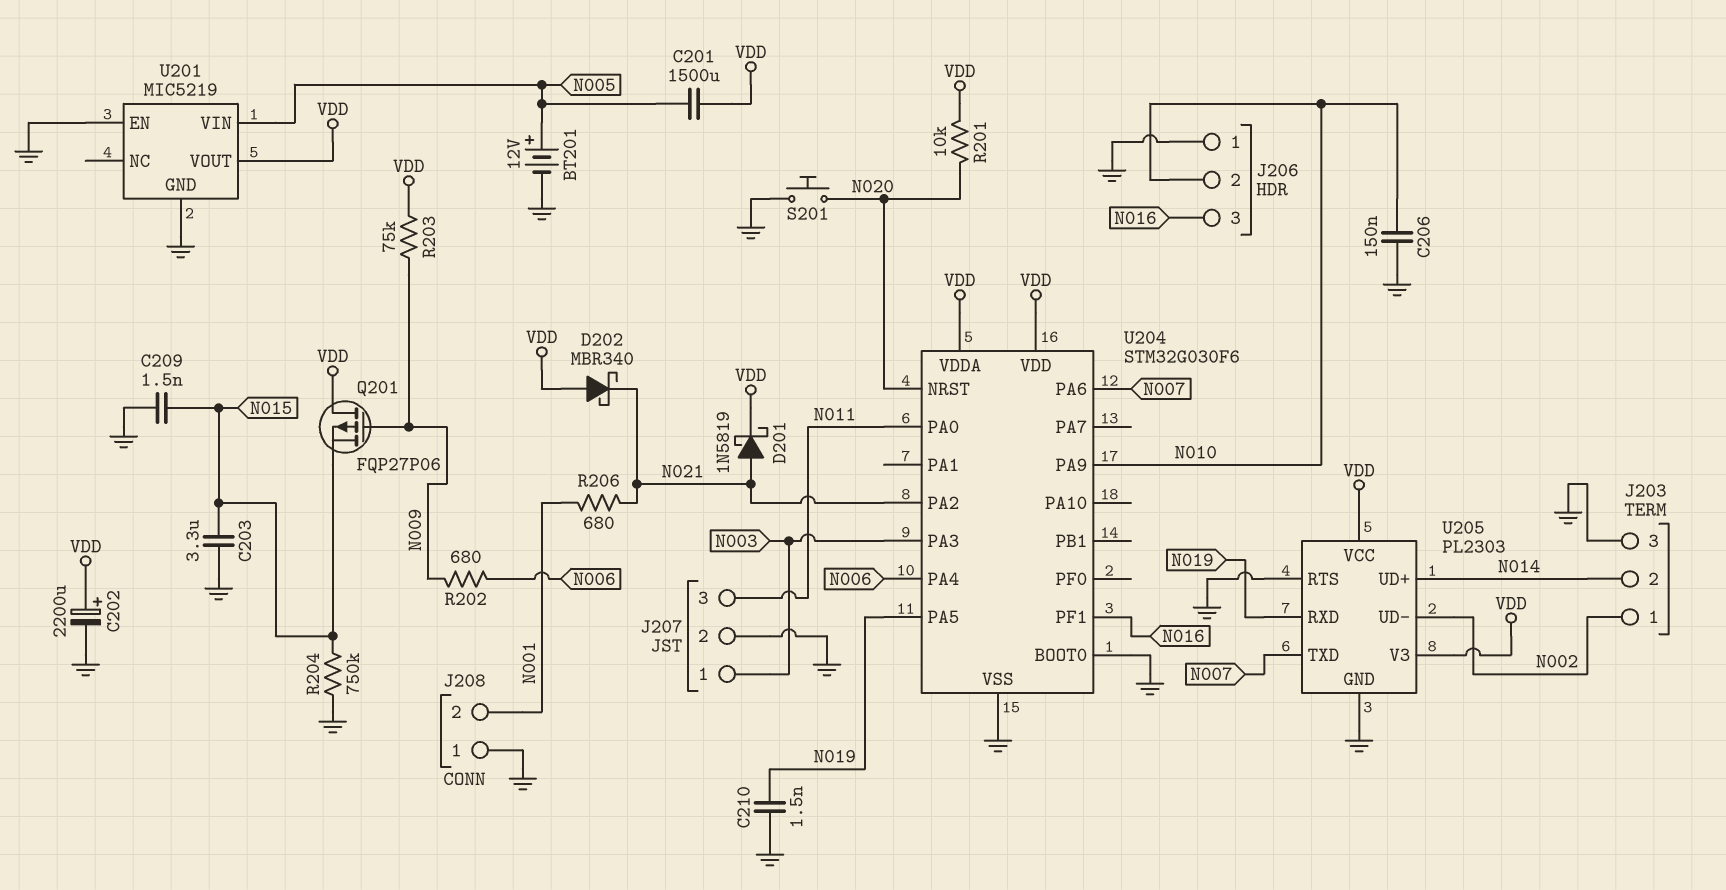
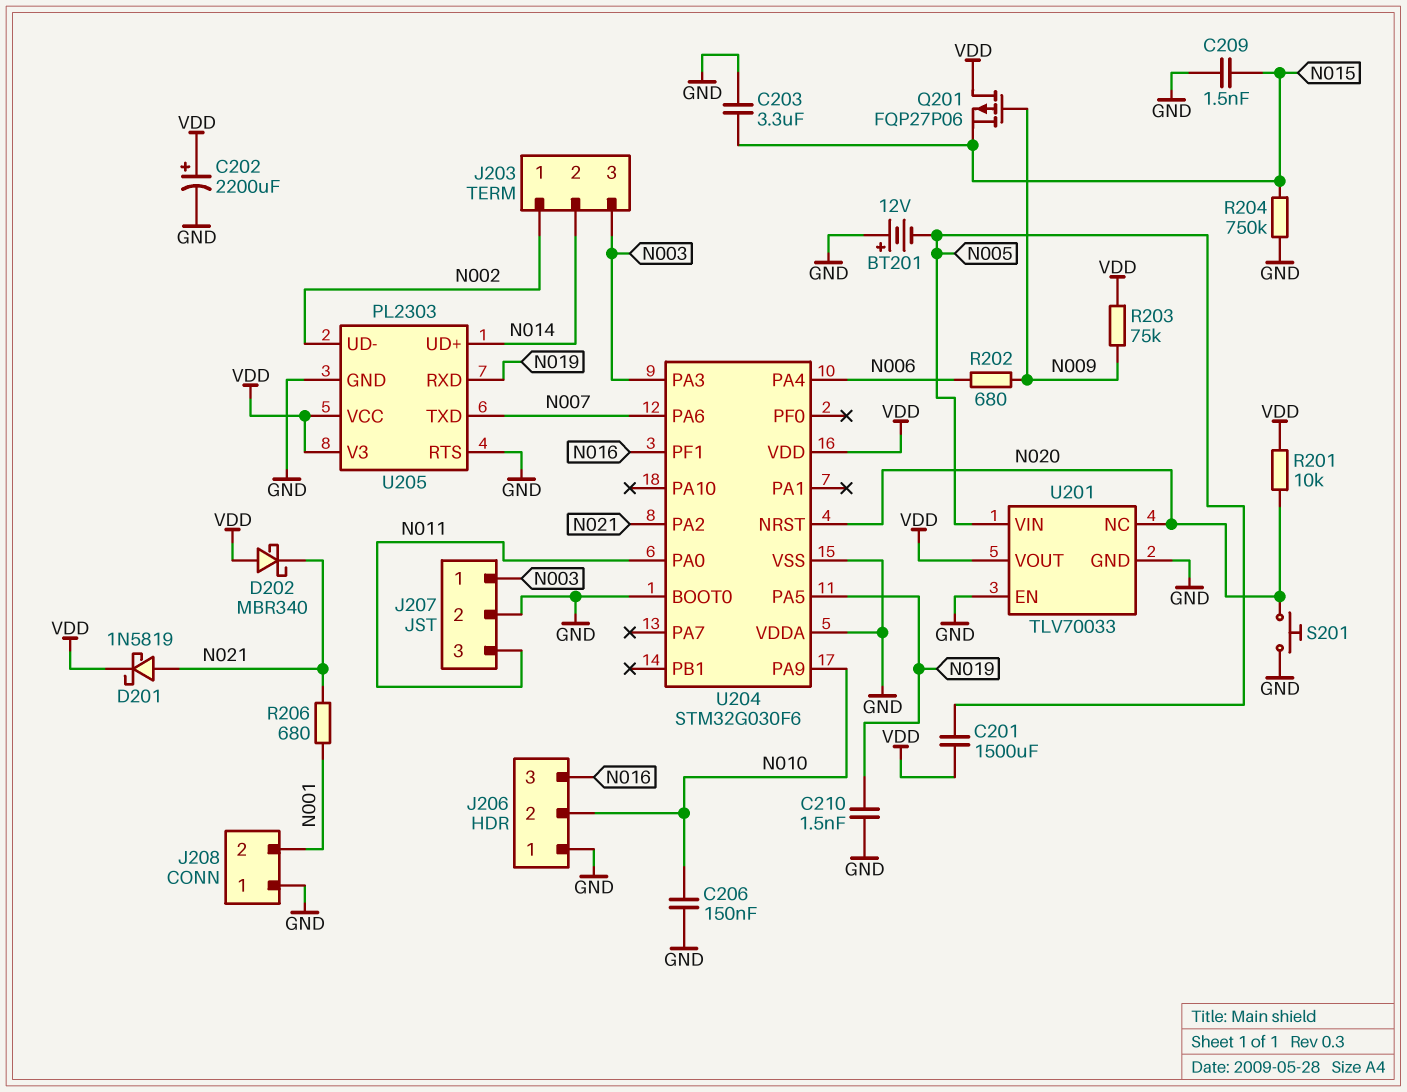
BT201: 12V (plus N005, minus GND) -> 12V (plus GND, minus N005)
J203 pin 3: GND -> N003
U201: MIC5219 -> TLV70033
U201 pin NC: none -> N020
U204 pin VDDA: VDD -> GND

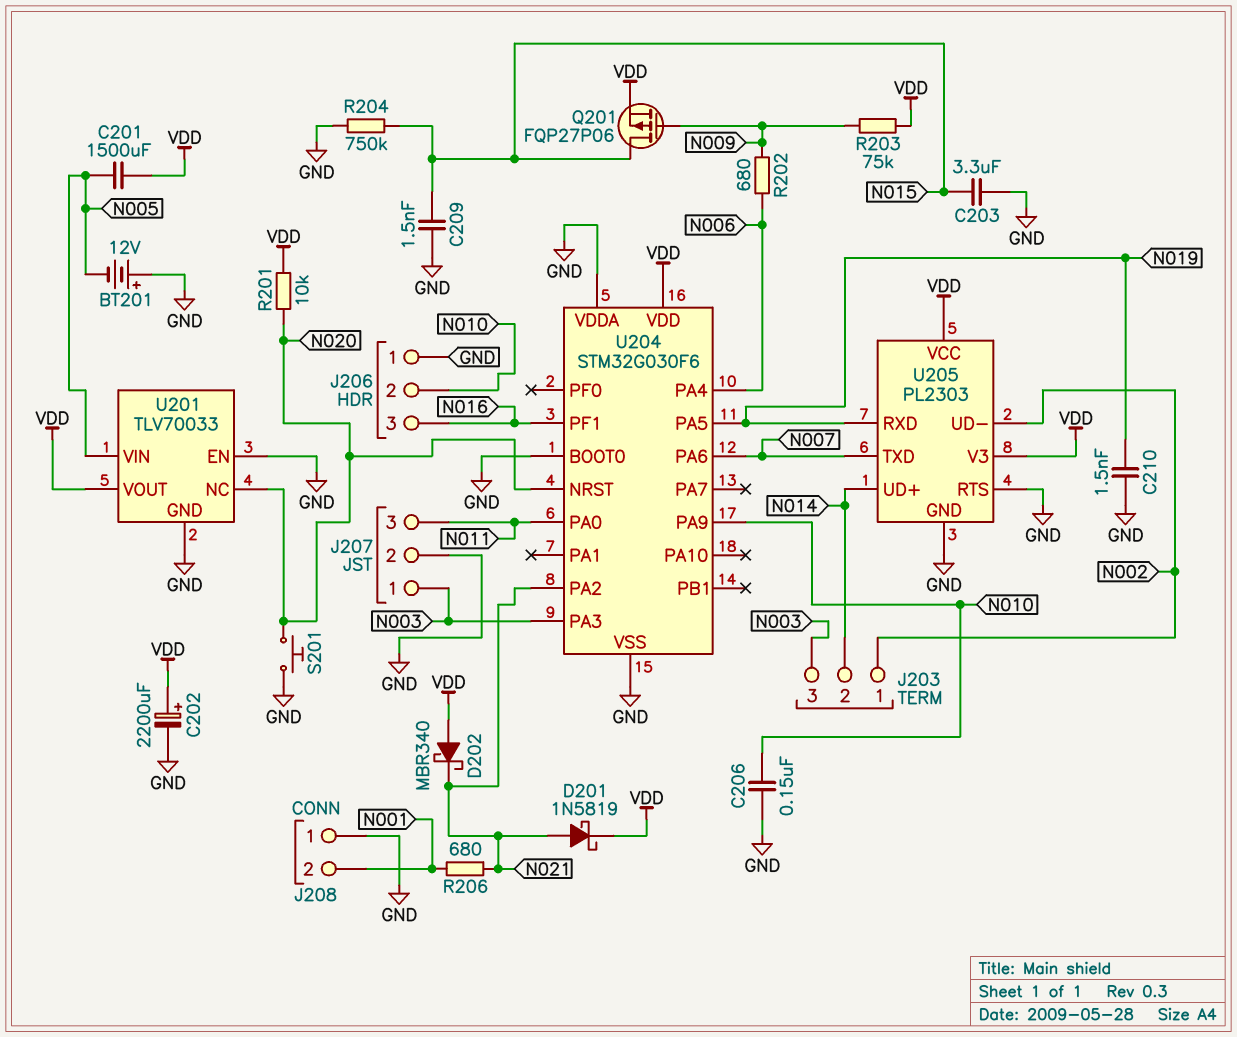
Q201: PMOS FQP27P06 (G N009, D VDD, S N015) -> PMOS FQP27P06 (G N009, D N015, S VDD)

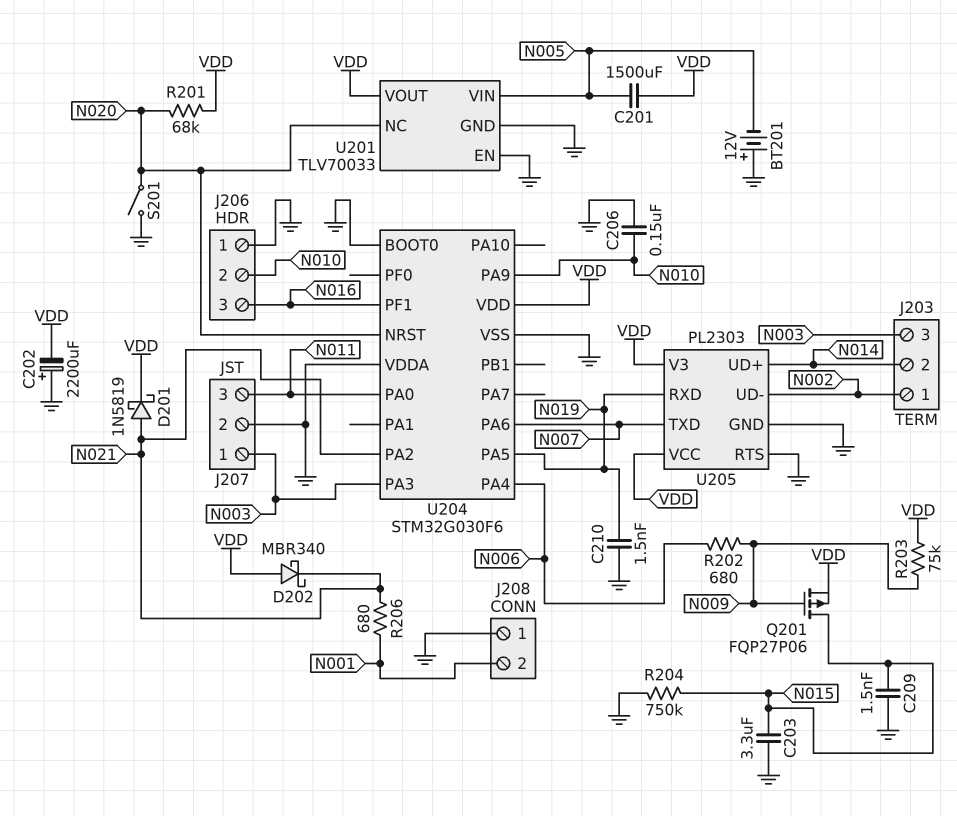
C202: 2200uF (plus VDD, minus GND) -> 2200uF (plus GND, minus VDD)
R201: 10k (N020, VDD) -> 68k (N020, VDD)
S201: button (GND, N020) -> switch (GND, N020)

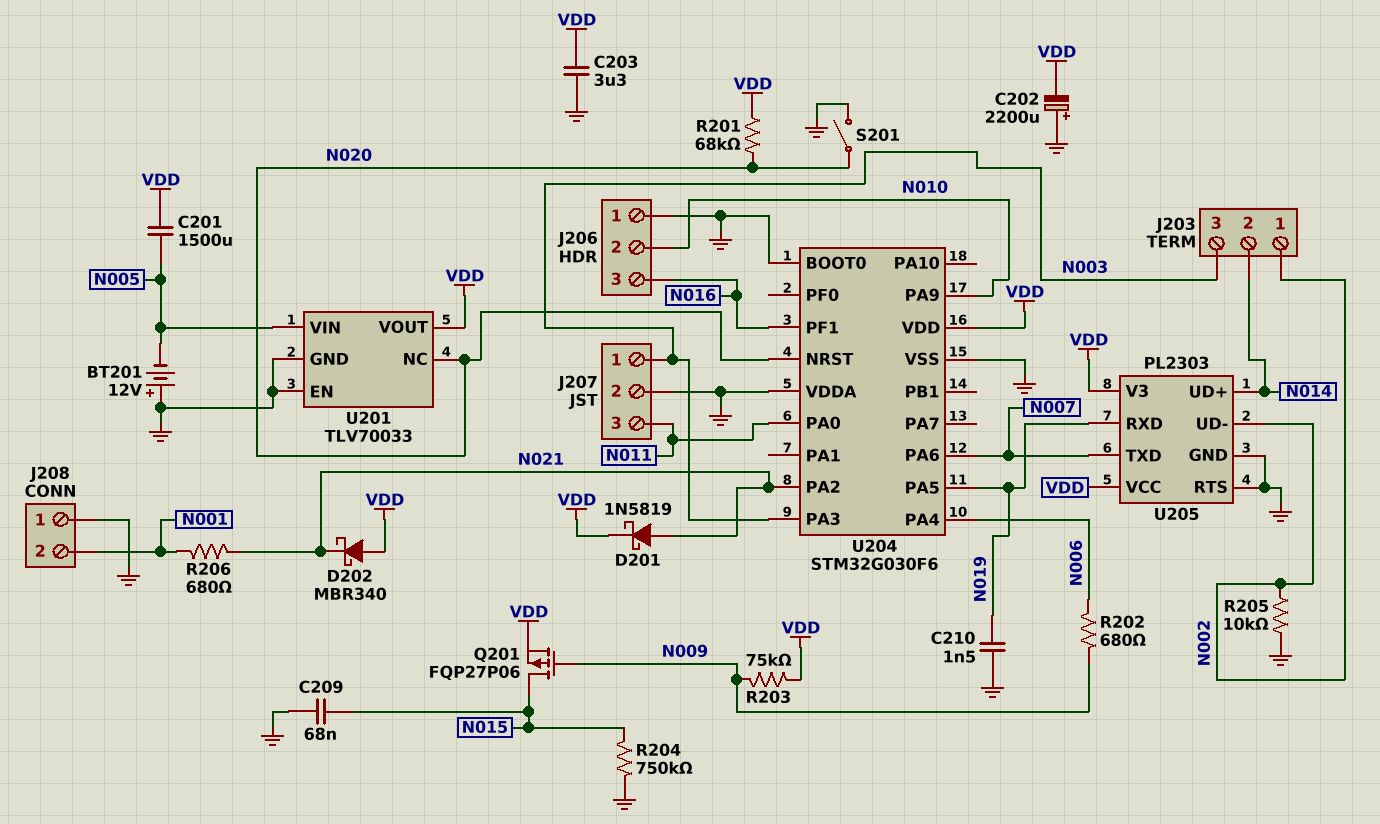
C203: 3.3uF (GND, N015) -> 3.3uF (GND, VDD)
C206: 150nF (GND, N010) -> none
C209: 1.5nF (GND, N015) -> 68nF (GND, N015)
R205: none -> 10k (GND, N002)

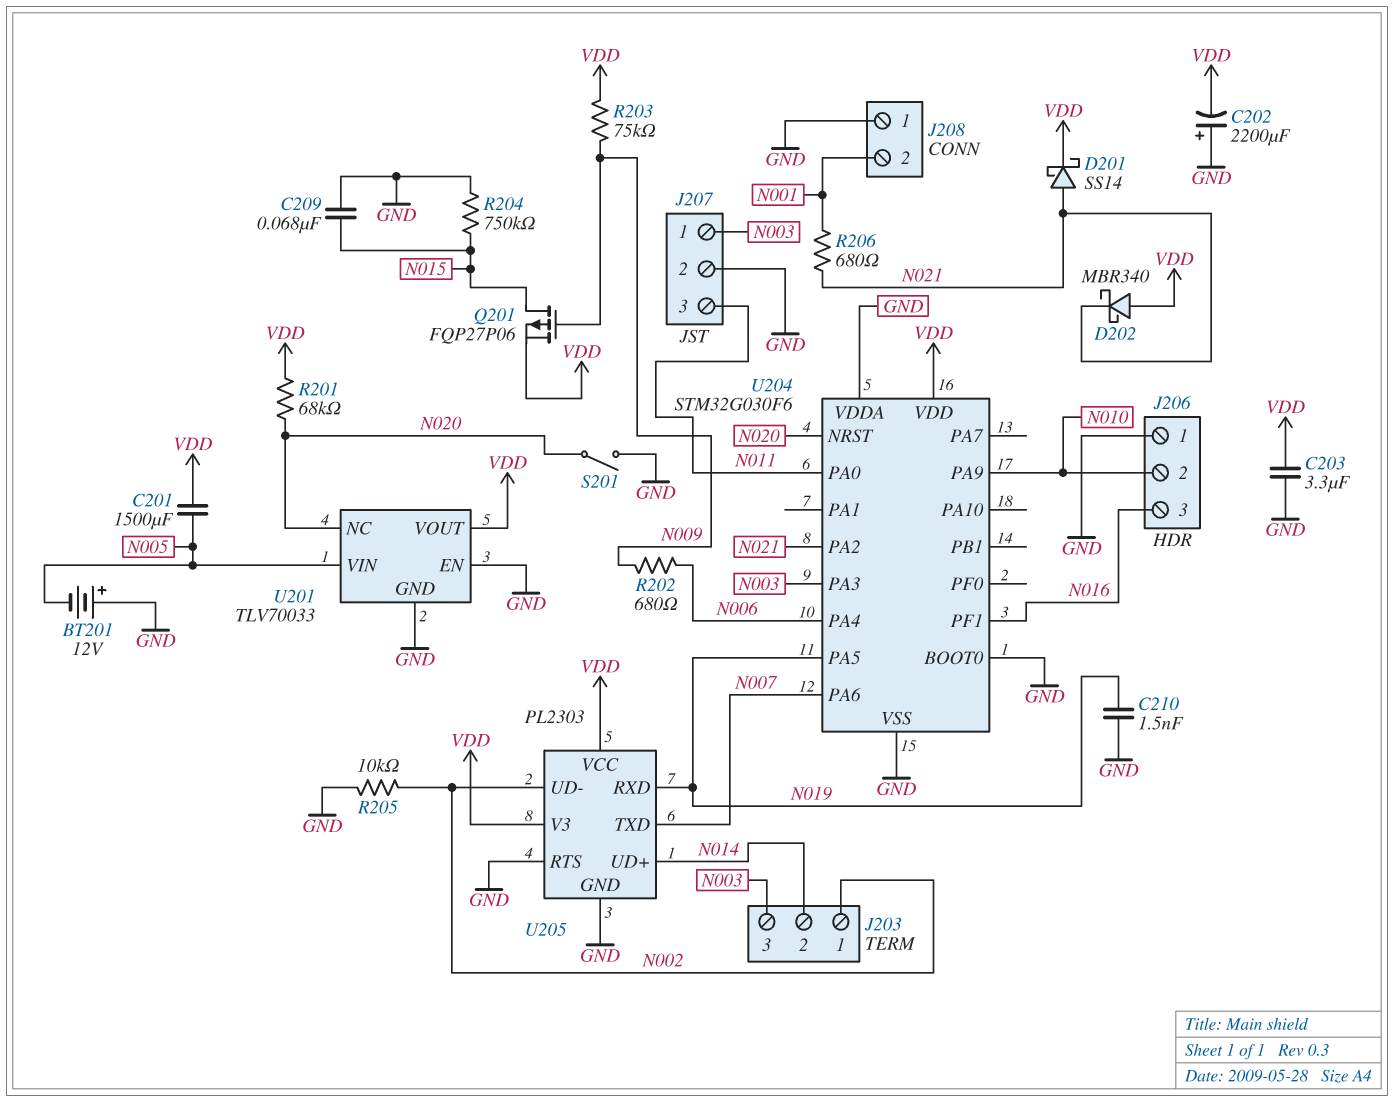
D201: schottky 1N5819 (A N021, K VDD) -> schottky SS14 (A N021, K VDD)

